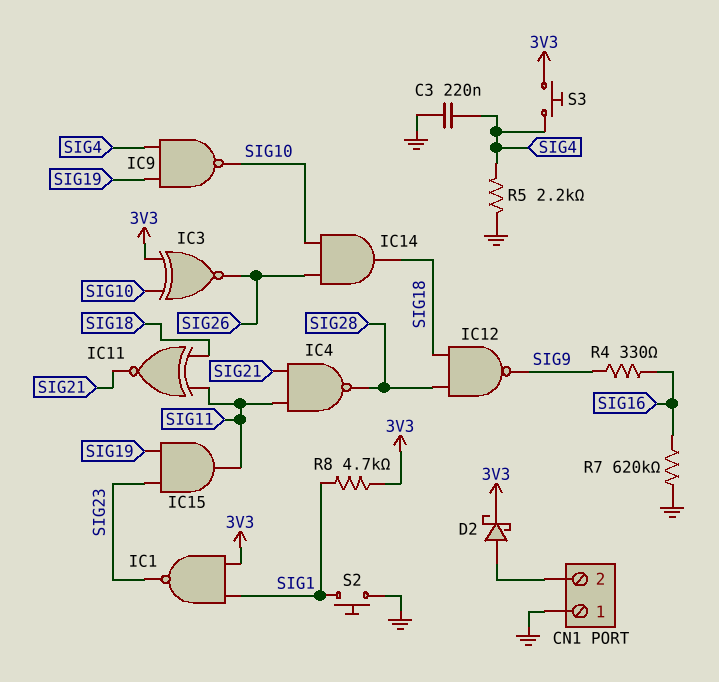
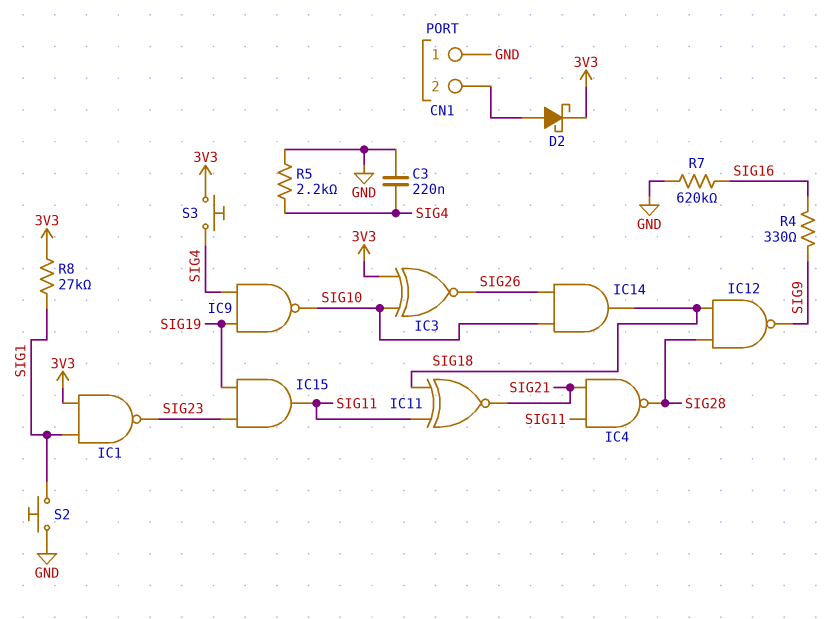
R8: 4.7k (3V3, SIG1) -> 27k (3V3, SIG1)

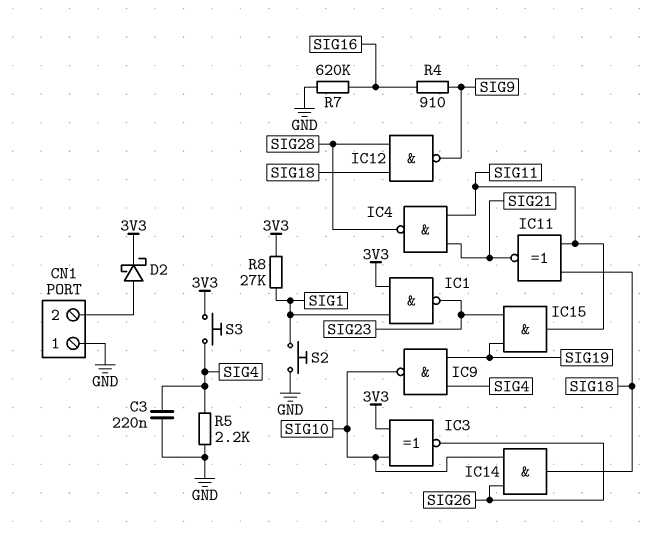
R4: 330 (SIG9, SIG16) -> 910 (SIG9, SIG16)

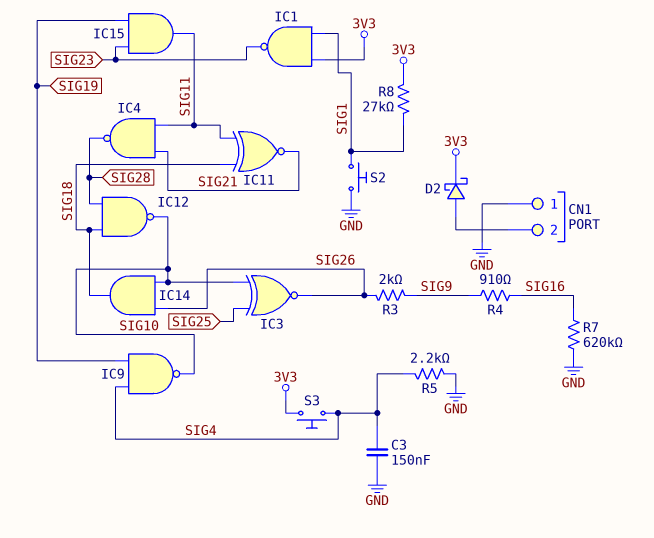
C3: 220nF (GND, SIG4) -> 150nF (GND, SIG4)
IC3: XNOR (in 3V3, in SIG10, out SIG26) -> XNOR (in SIG10, in SIG25, out SIG26)
IC12: NAND (in SIG18, in SIG28, out SIG9) -> NAND (in SIG18, in SIG28, out SIG10)
R3: none -> 2k (SIG9, SIG26)

